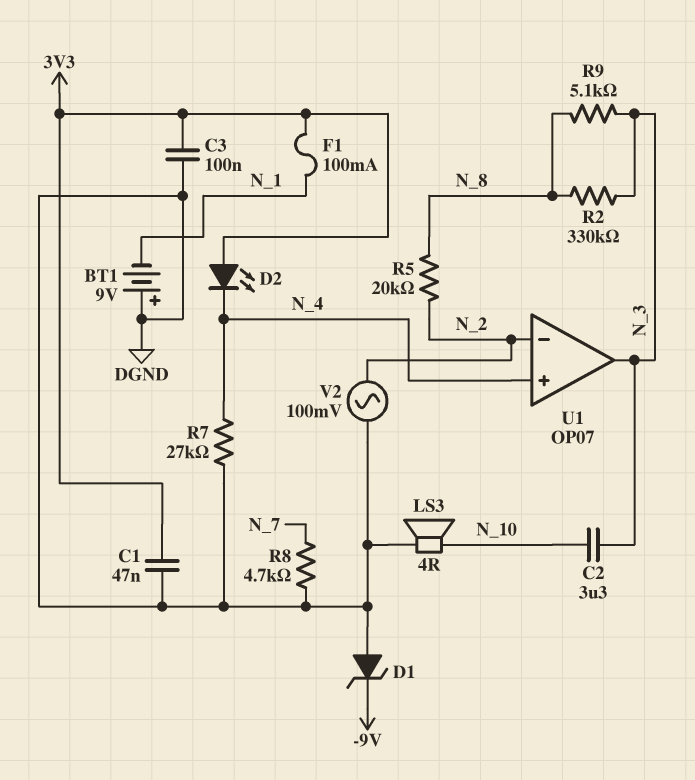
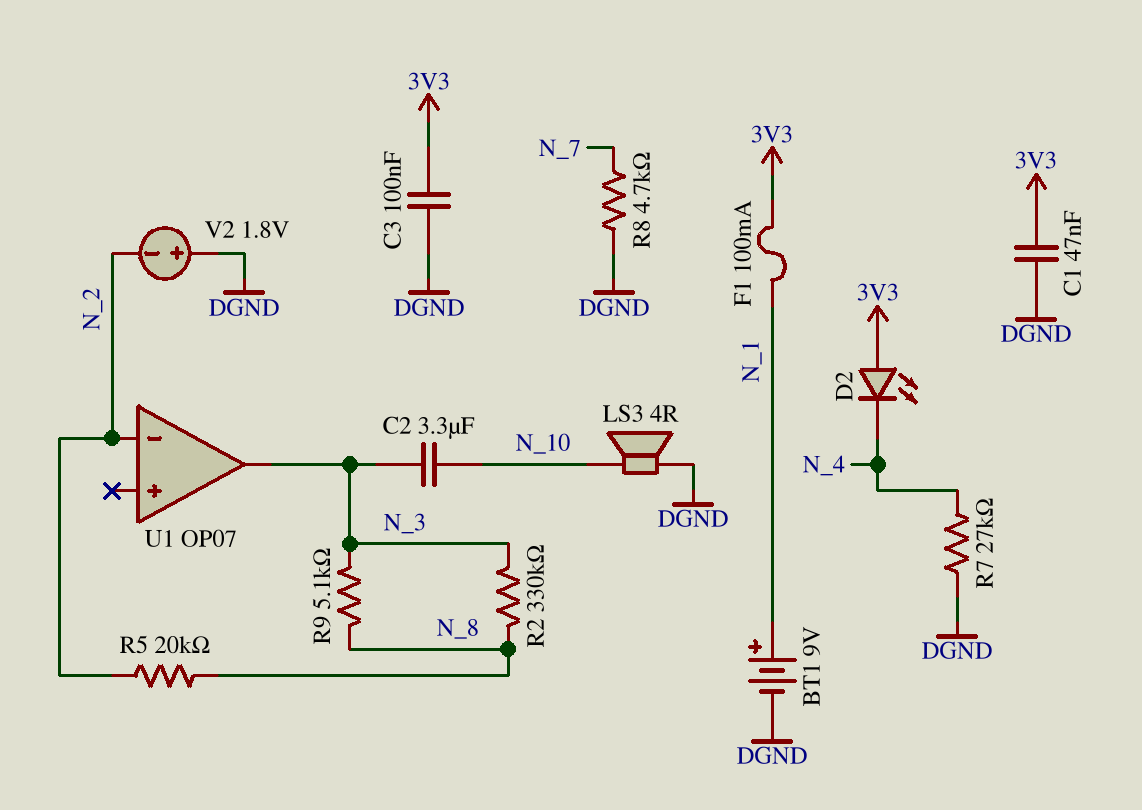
BT1: 9V (plus DGND, minus N_1) -> 9V (plus N_1, minus DGND)
D1: zener (A DGND, K -9V) -> none
U1 pin in+: N_4 -> none
V2: AC 100mV (DGND, N_2) -> 1.8V (plus DGND, minus N_2)

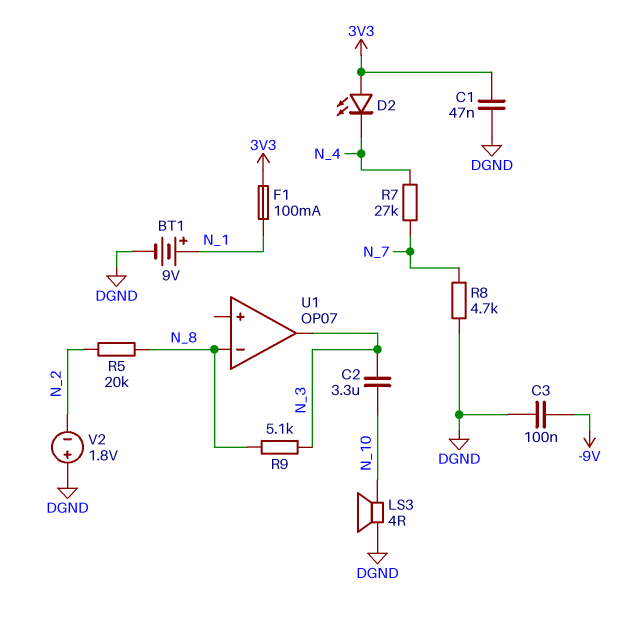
C3: 100nF (3V3, DGND) -> 100nF (-9V, DGND)
R2: 330k (N_3, N_8) -> none
R7: 27k (DGND, N_4) -> 27k (N_4, N_7)
U1 pin in-: N_2 -> N_8

